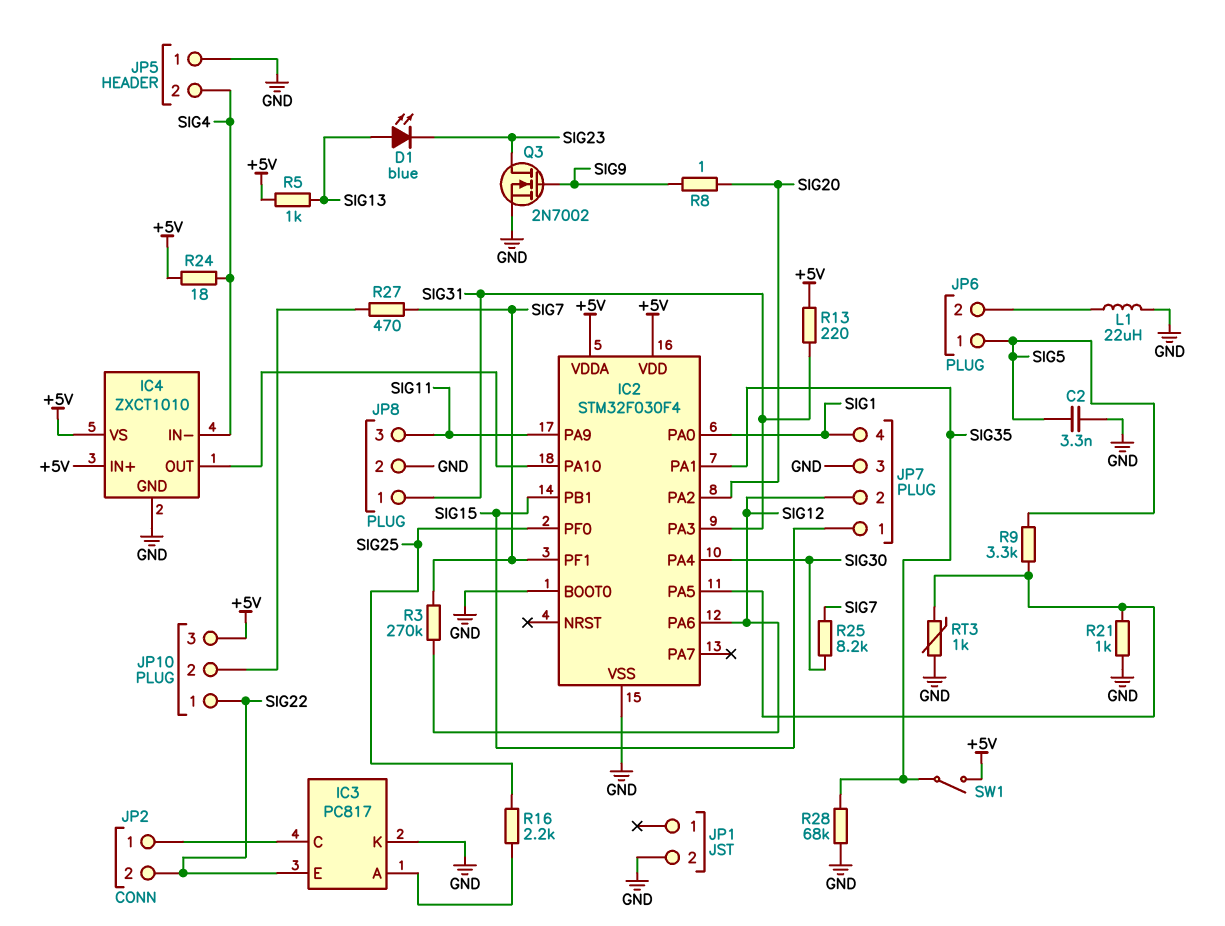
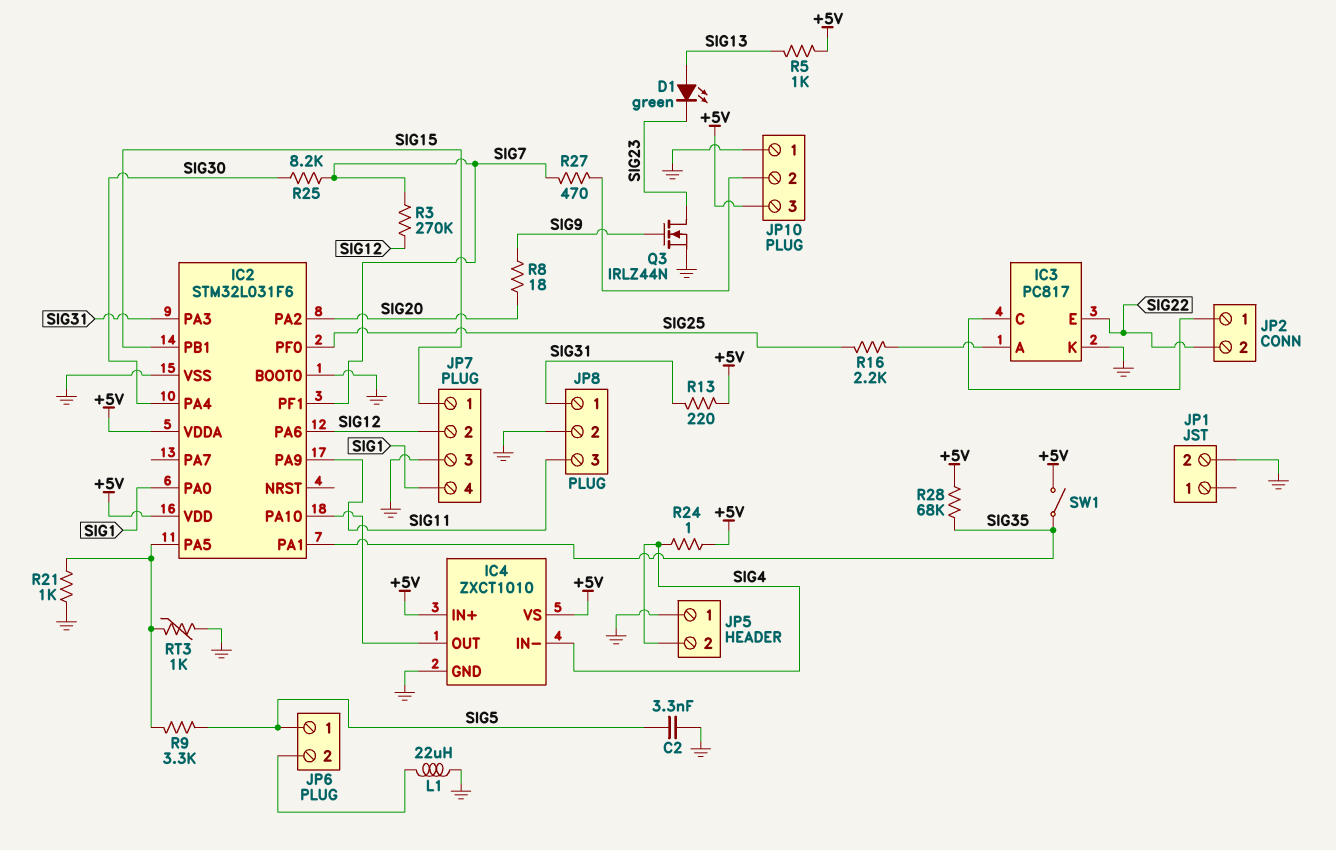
D1: LED blue (A SIG13, K SIG23) -> LED green (A SIG13, K SIG23)
IC2: STM32F030F4 -> STM32L031F6
JP10 pin 1: SIG22 -> GND
Q3: NMOS 2N7002 (G SIG9, D SIG23, S GND) -> NMOS IRLZ44N (G SIG9, D SIG23, S GND)
R8: 1 (SIG9, SIG20) -> 18 (SIG9, SIG20)
R24: 18 (+5V, SIG4) -> 1 (+5V, SIG4)
R28: 68k (GND, SIG35) -> 68k (+5V, SIG35)

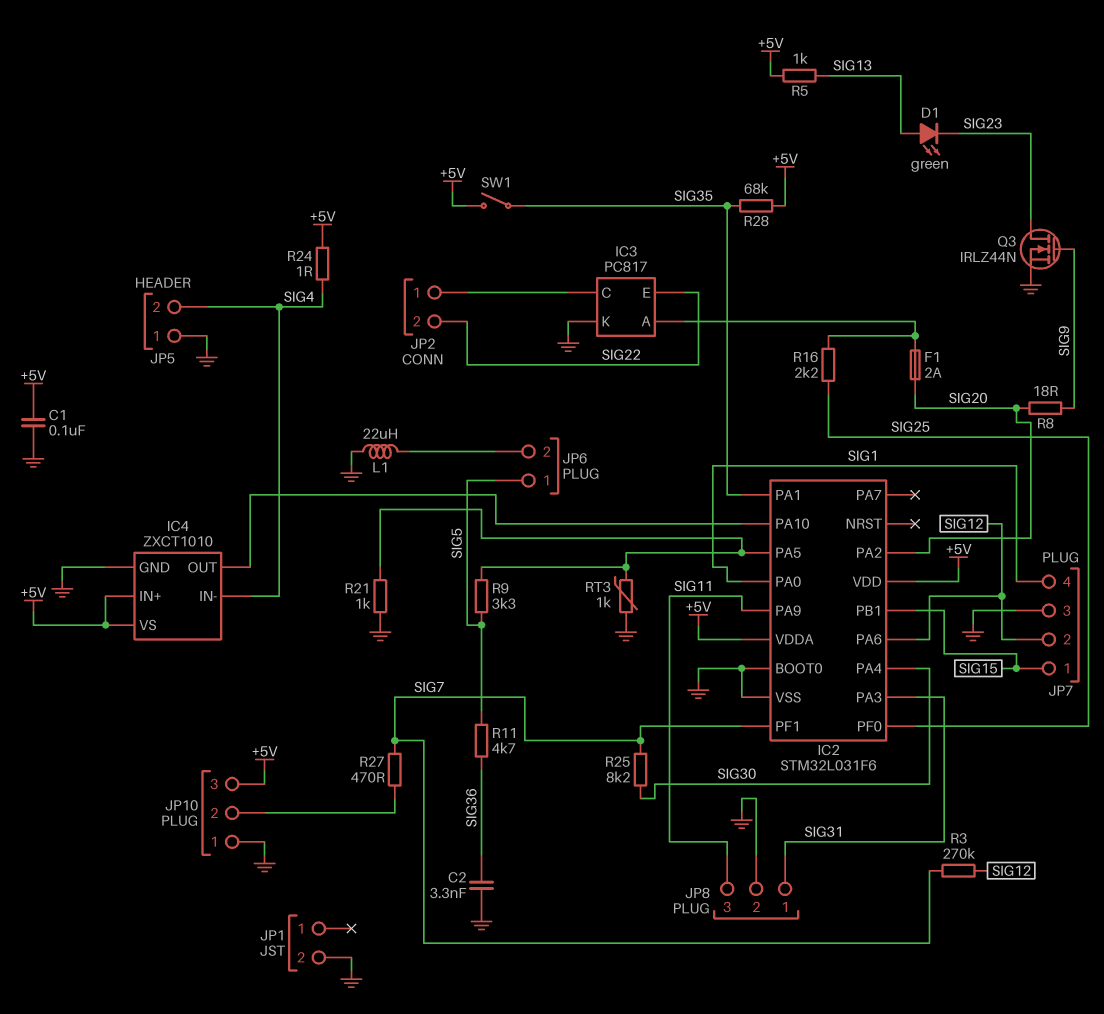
C1: none -> 100nF (+5V, GND)
C2: 3.3nF (GND, SIG5) -> 3.3nF (GND, SIG36)
F1: none -> 2A (IC3/A, SIG20)
R11: none -> 4.7k (SIG5, SIG36)
R13: 220 (+5V, SIG31) -> none

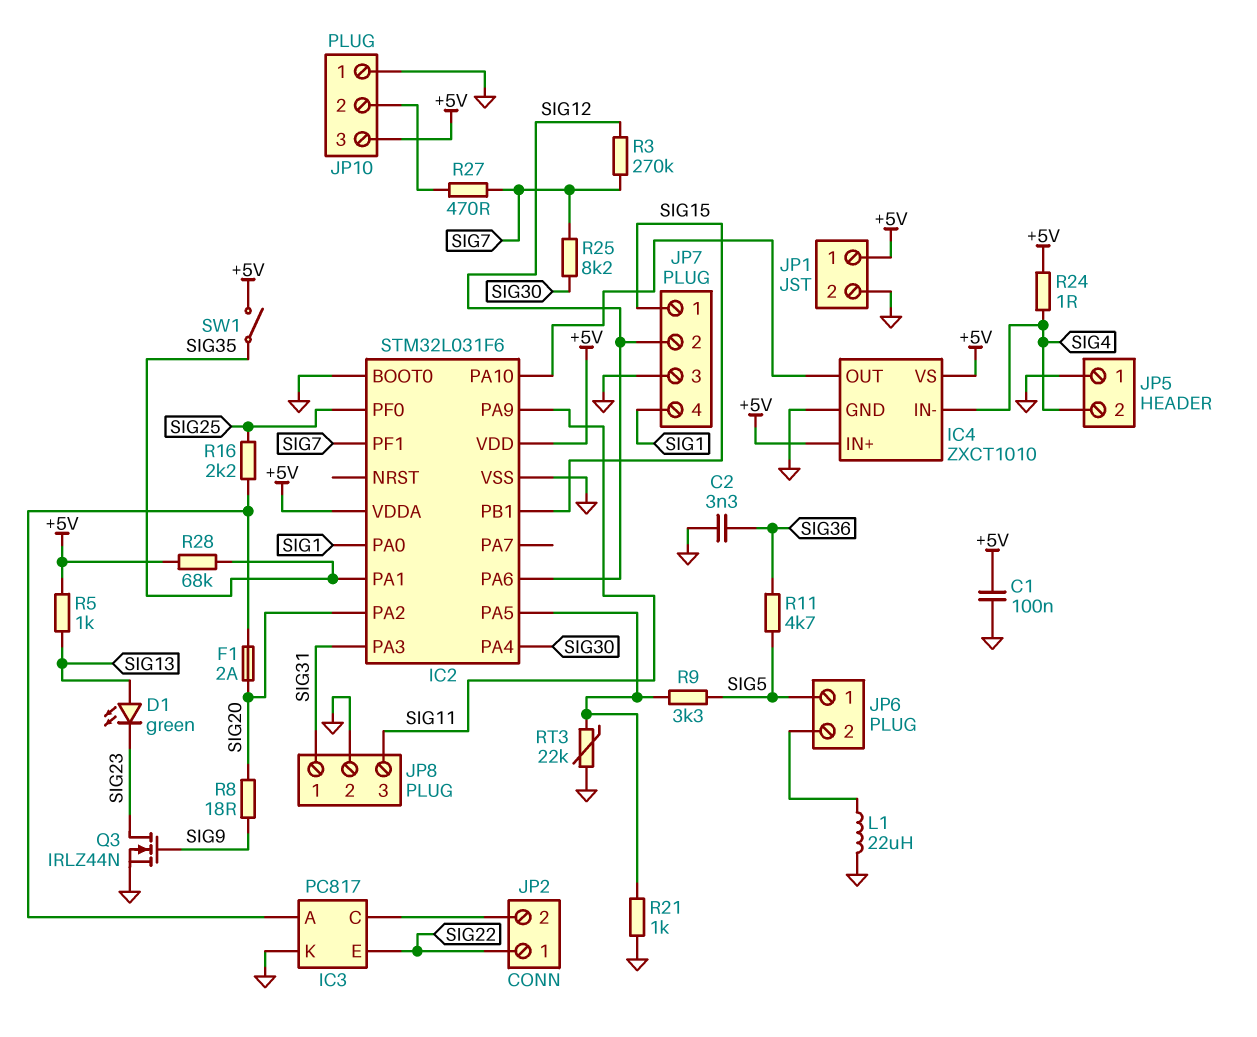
JP1 pin 1: none -> +5V
JP2 pin 1: IC3/C -> SIG22
JP2 pin 2: SIG22 -> IC3/C
RT3: 1k (GND, IC2/PA5) -> 22k (GND, IC2/PA5)

